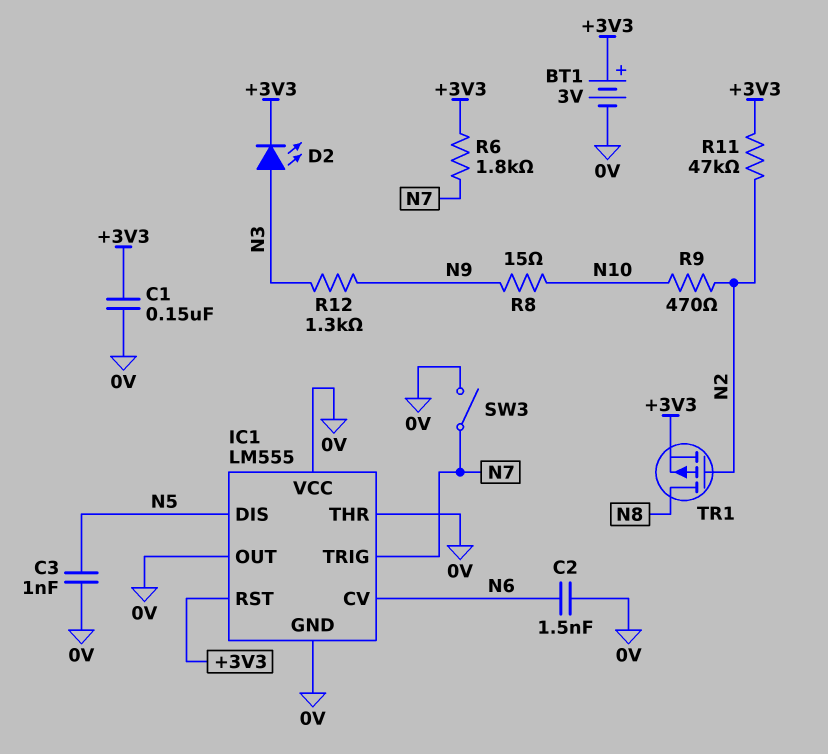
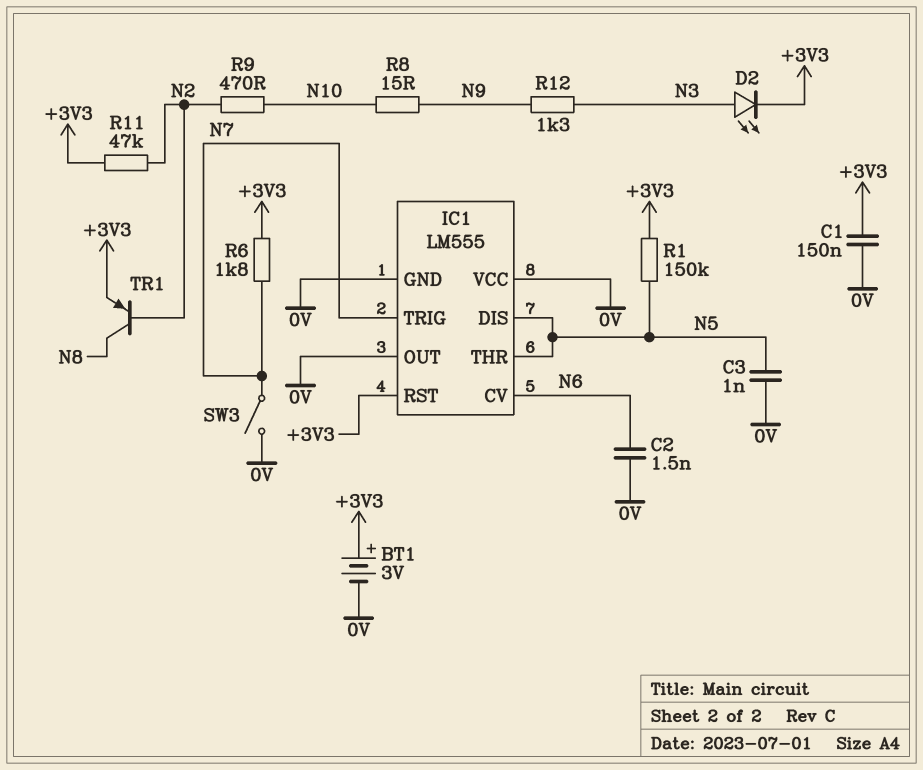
IC1 pin THR: 0V -> N5
R1: none -> 150k (+3V3, N5)
TR1: PMOS (G N2, D N8, S +3V3) -> PNP (B N2, C N8, E +3V3)

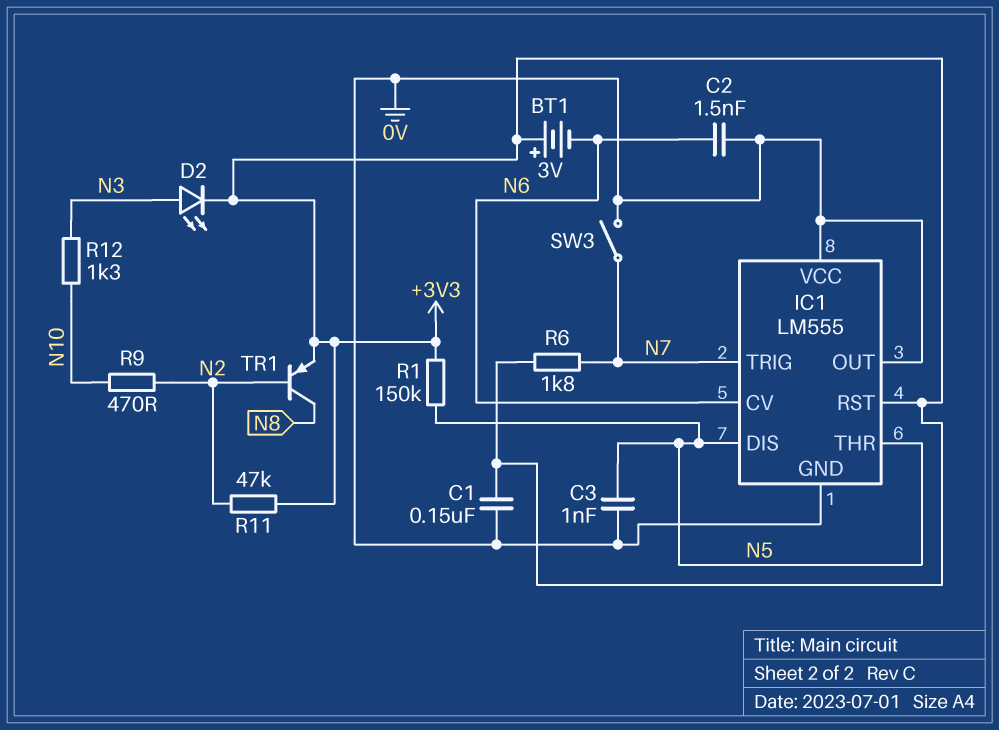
BT1: 3V (plus +3V3, minus 0V) -> 3V (plus +3V3, minus N6)
R8: 15 (N9, N10) -> none
R12: 1.3k (N3, N9) -> 1.3k (N3, N10)

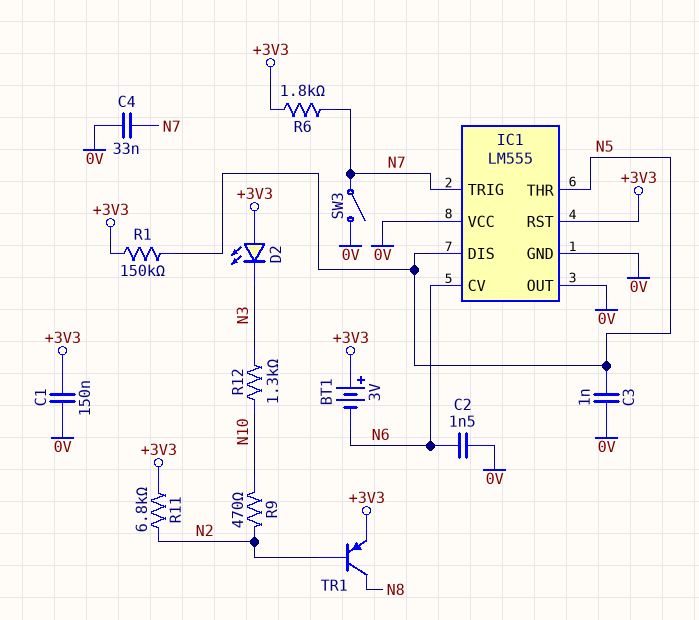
C4: none -> 33nF (0V, N7)
D2: LED (A N3, K +3V3) -> LED (A +3V3, K N3)
R11: 47k (+3V3, N2) -> 6.8k (+3V3, N2)

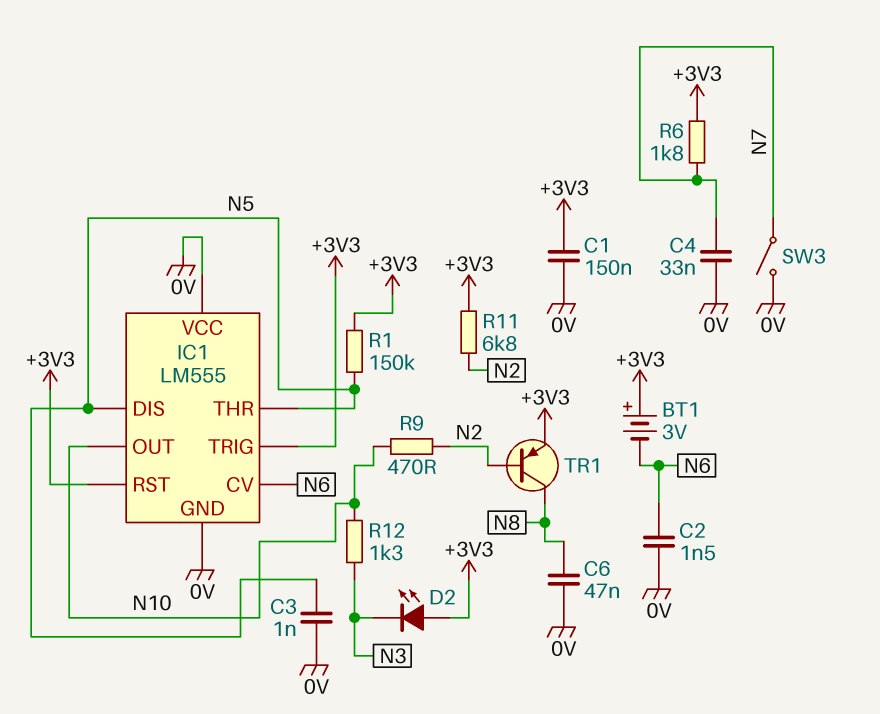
C6: none -> 47nF (0V, N8)
IC1 pin OUT: 0V -> N10
IC1 pin TRIG: N7 -> +3V3

